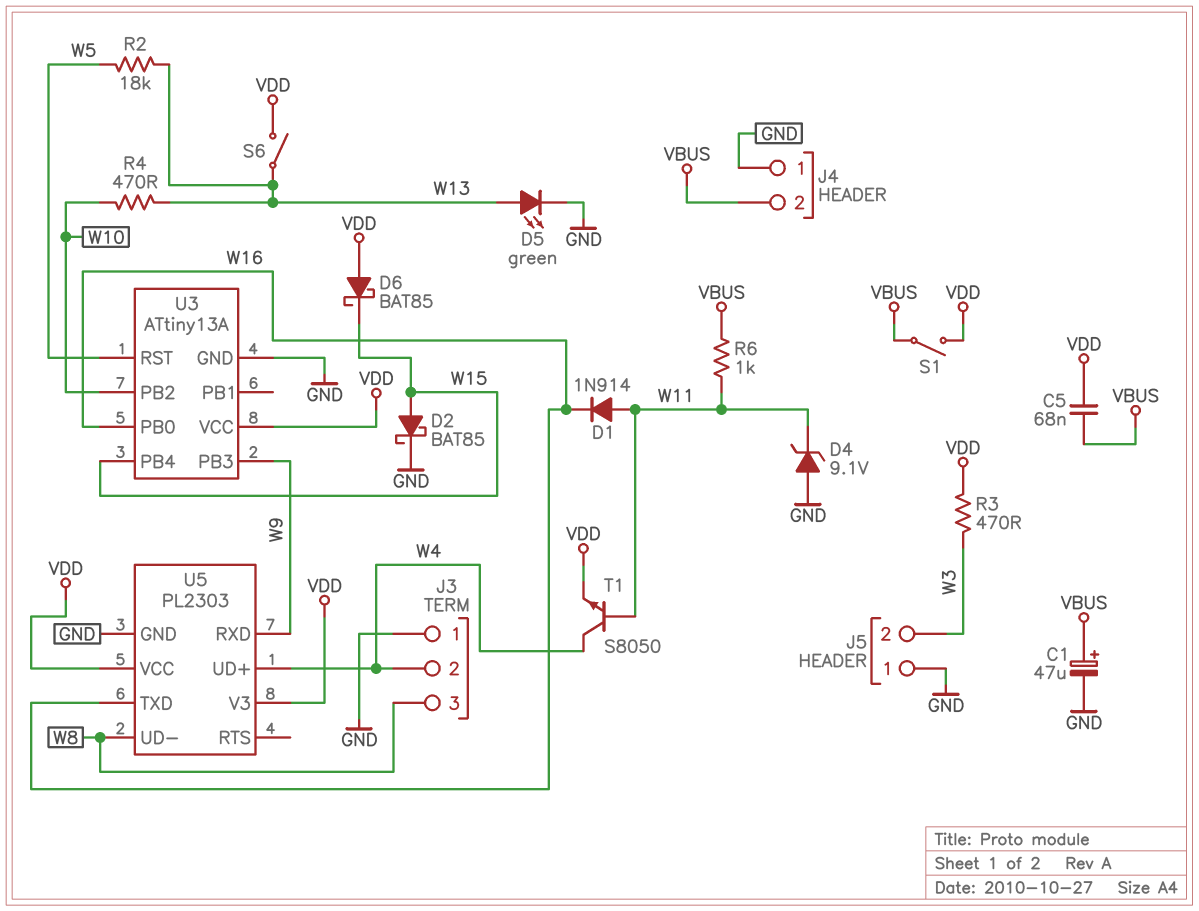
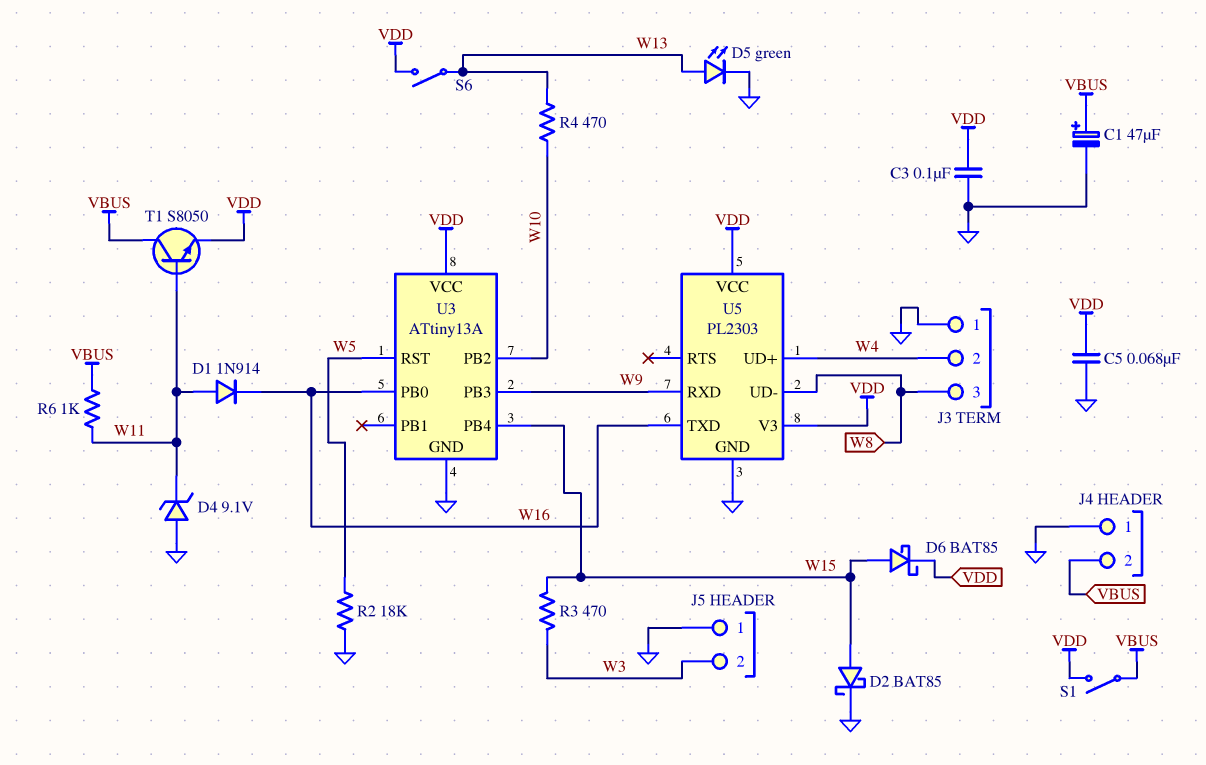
C3: none -> 100nF (GND, VDD)
C5: 68nF (VBUS, VDD) -> 68nF (GND, VDD)
D6: schottky BAT85 (A VDD, K W15) -> schottky BAT85 (A W15, K VDD)
R2: 18k (W5, W13) -> 18k (GND, W5)
R3: 470 (VDD, W3) -> 470 (W3, W15)
T1: NPN S8050 (B W11, C W4, E VDD) -> NPN S8050 (B W11, C VBUS, E VDD)

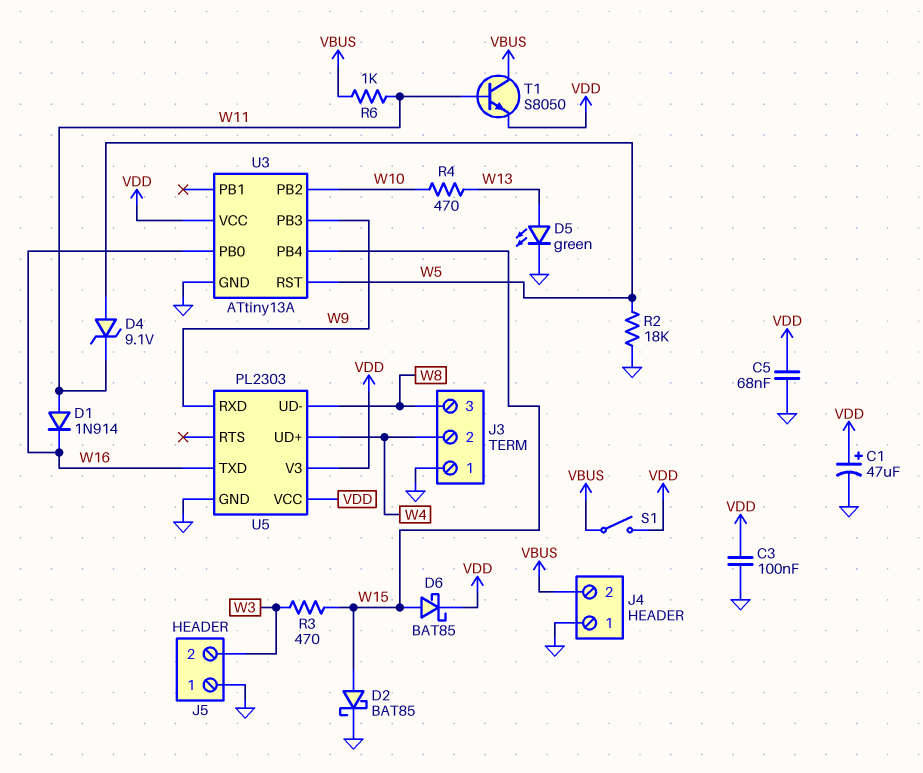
C1: 47uF (plus VBUS, minus GND) -> 47uF (plus VDD, minus GND)
D4: zener 9.1V (A GND, K W11) -> zener 9.1V (A W5, K W11)
S6: switch (VDD, W13) -> none

